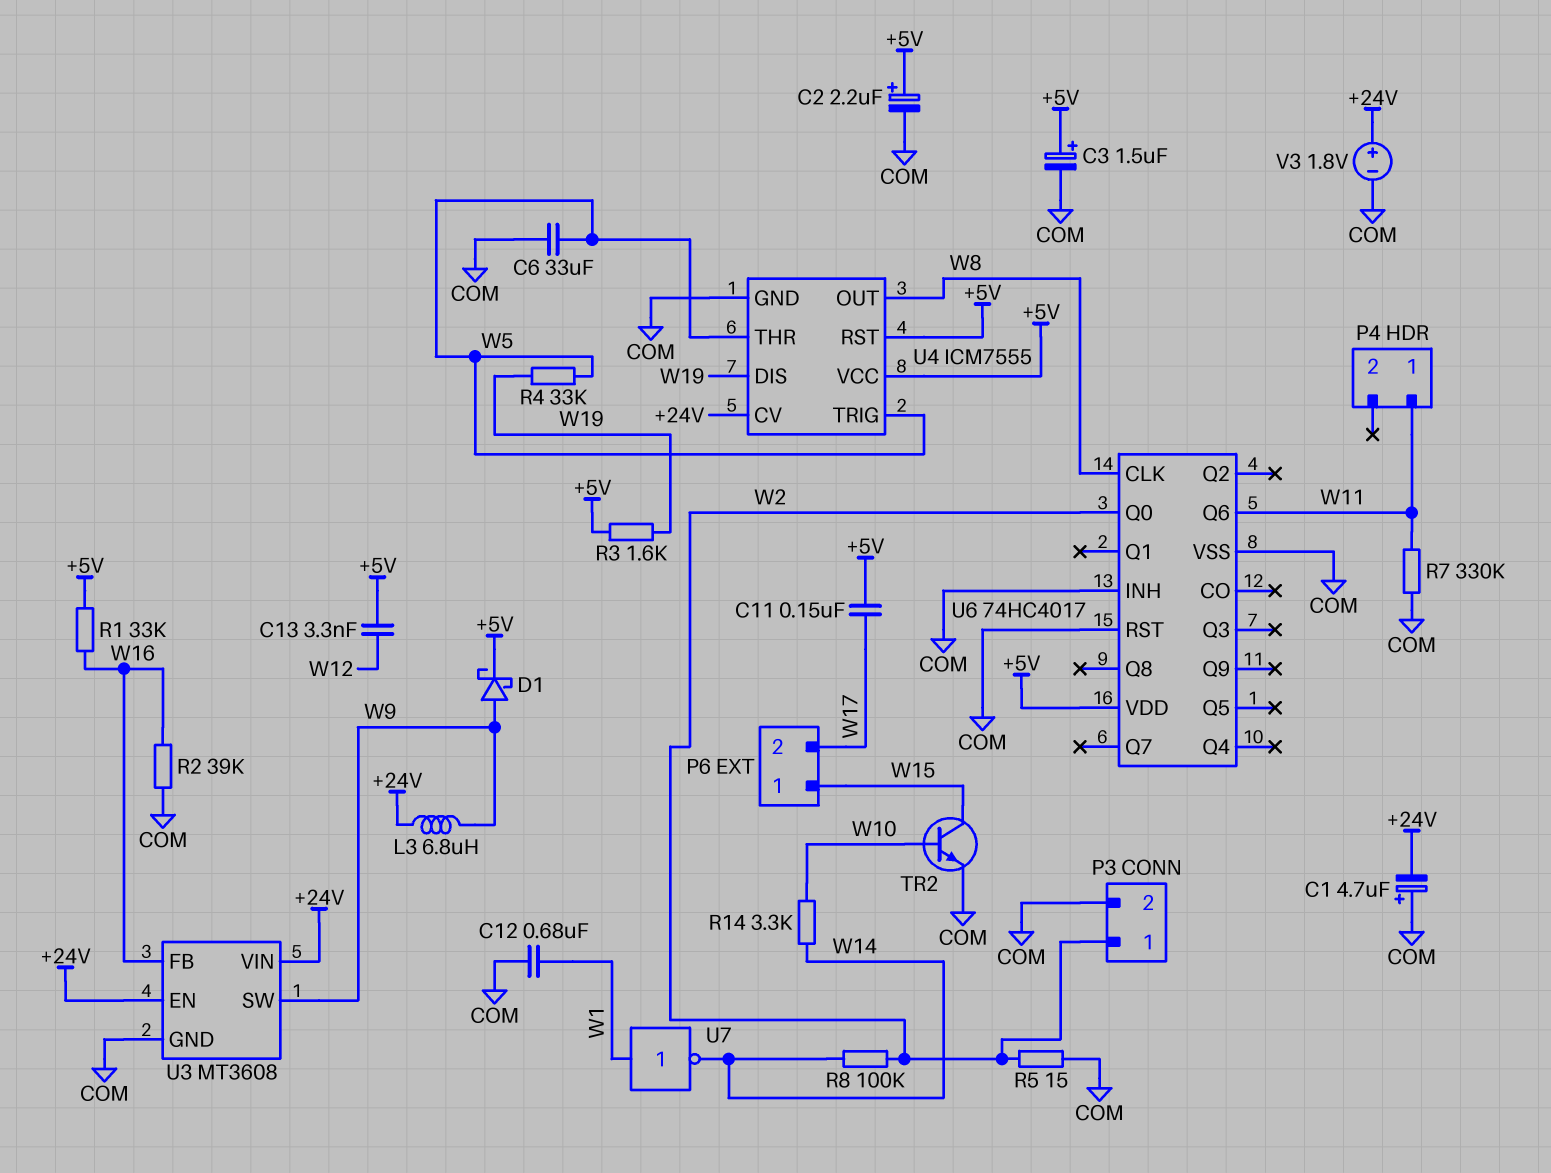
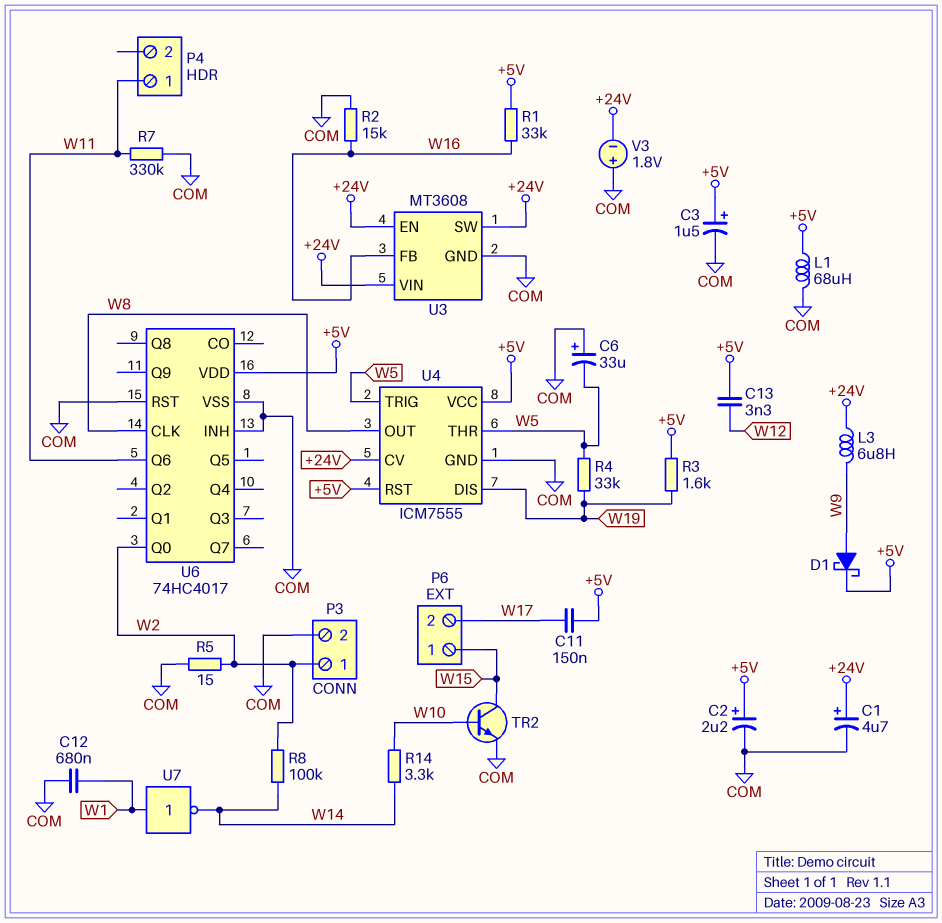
C1: 4.7uF (plus COM, minus +24V) -> 4.7uF (plus +24V, minus COM)
C6: 33uF (COM, W5) -> 33uF (plus COM, minus W5)
L1: none -> 68uH (+5V, COM)
R2: 39k (COM, W16) -> 15k (COM, W16)
U3 pin SW: W9 -> +24V
V3: 1.8V (plus +24V, minus COM) -> 1.8V (plus COM, minus +24V)

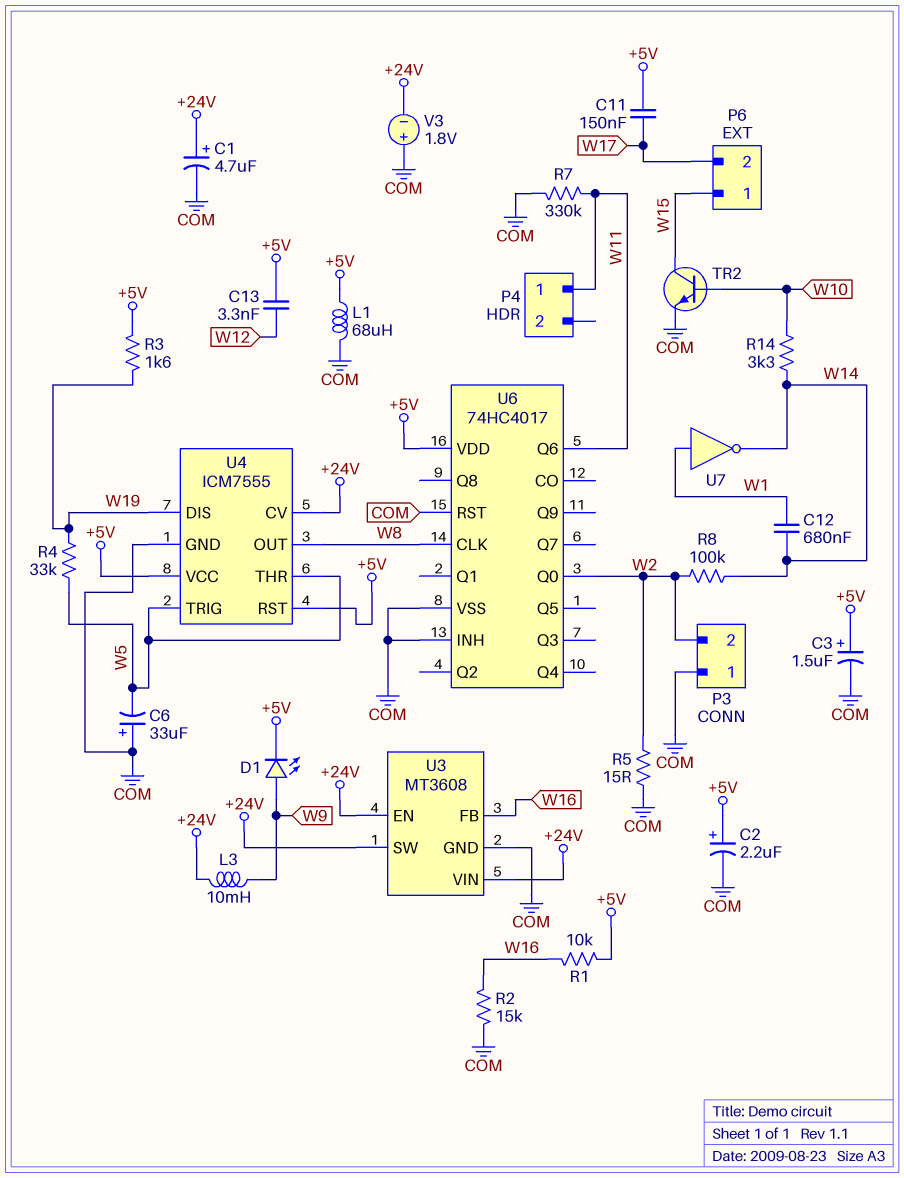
C12: 680nF (COM, W1) -> 680nF (W1, W14)
D1: schottky (A W9, K +5V) -> LED (A W9, K +5V)
L3: 6.8uH (+24V, W9) -> 10mH (+24V, W9)
P3 pin 1: W2 -> COM
P3 pin 2: COM -> W2
R1: 33k (+5V, W16) -> 10k (+5V, W16)

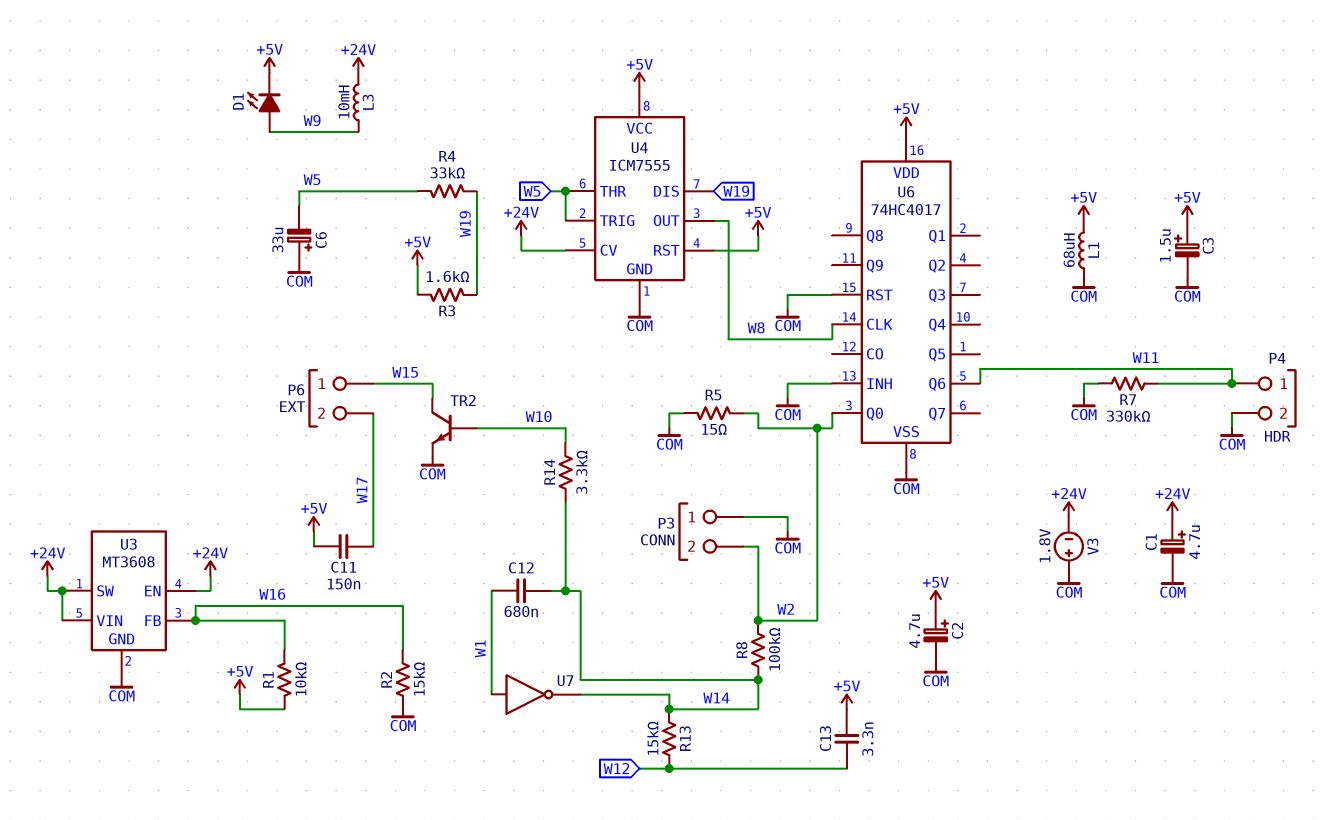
C2: 2.2uF (plus +5V, minus COM) -> 4.7uF (plus +5V, minus COM)
P4 pin 2: none -> COM
R13: none -> 15k (W12, W14)

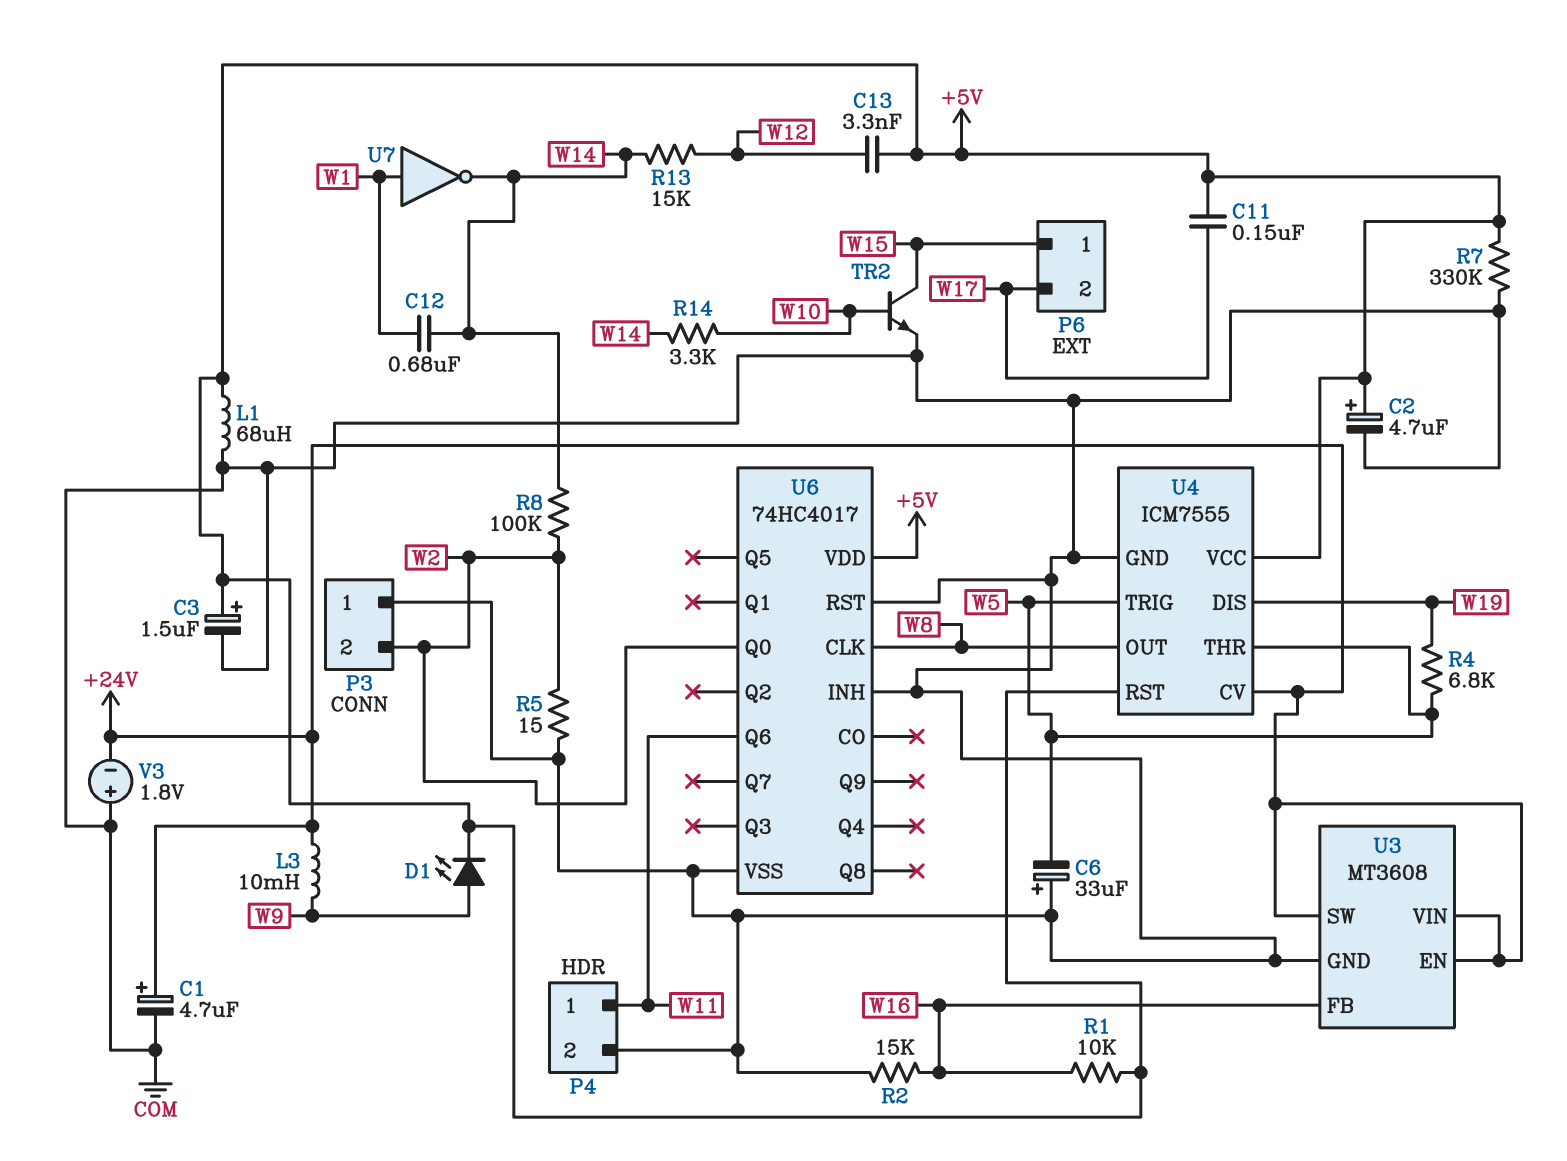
R3: 1.6k (+5V, W19) -> none
R4: 33k (W5, W19) -> 6.8k (W5, W19)
R7: 330k (COM, W11) -> 330k (+5V, COM)

